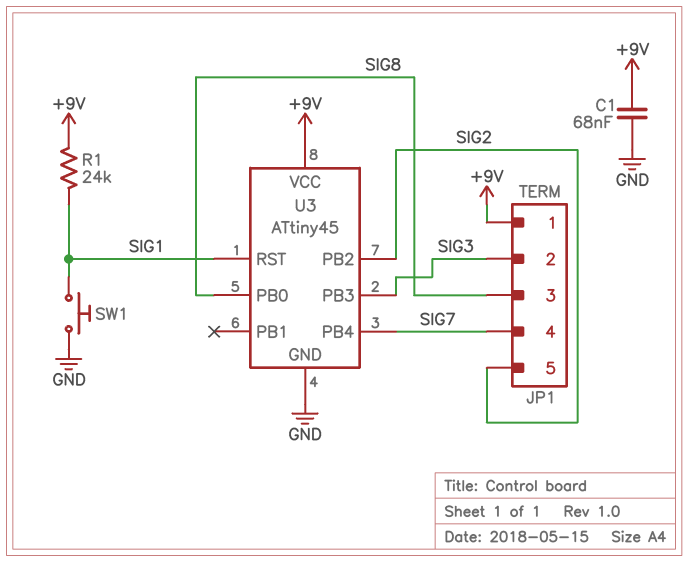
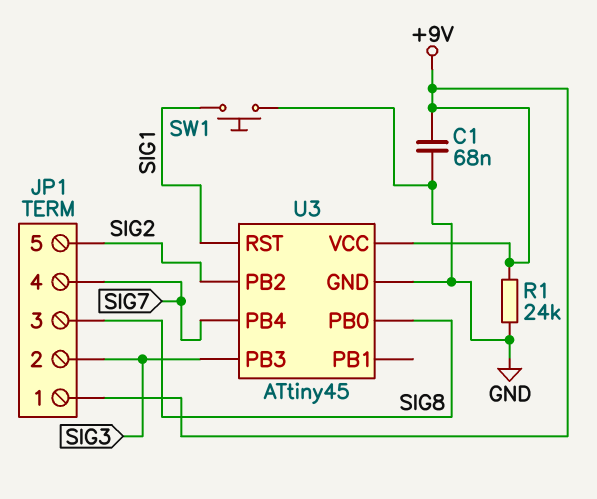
R1: 24k (+9V, SIG1) -> 24k (+9V, GND)

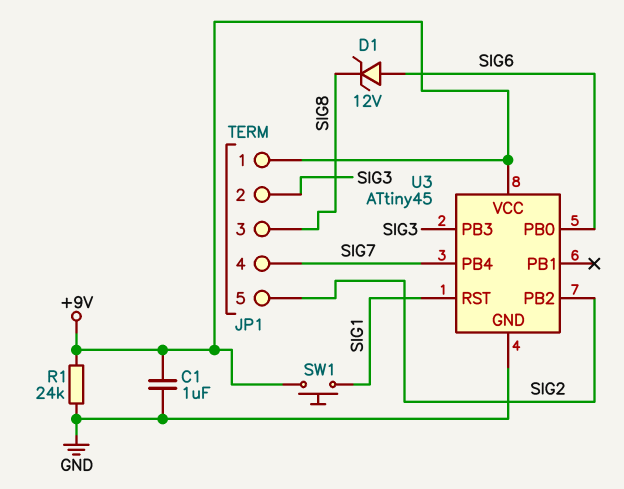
C1: 68nF (+9V, GND) -> 1uF (+9V, GND)
D1: none -> zener 12V (A SIG6, K SIG8)
SW1: button (GND, SIG1) -> button (+9V, SIG1)
U3 pin PB0: SIG8 -> SIG6

